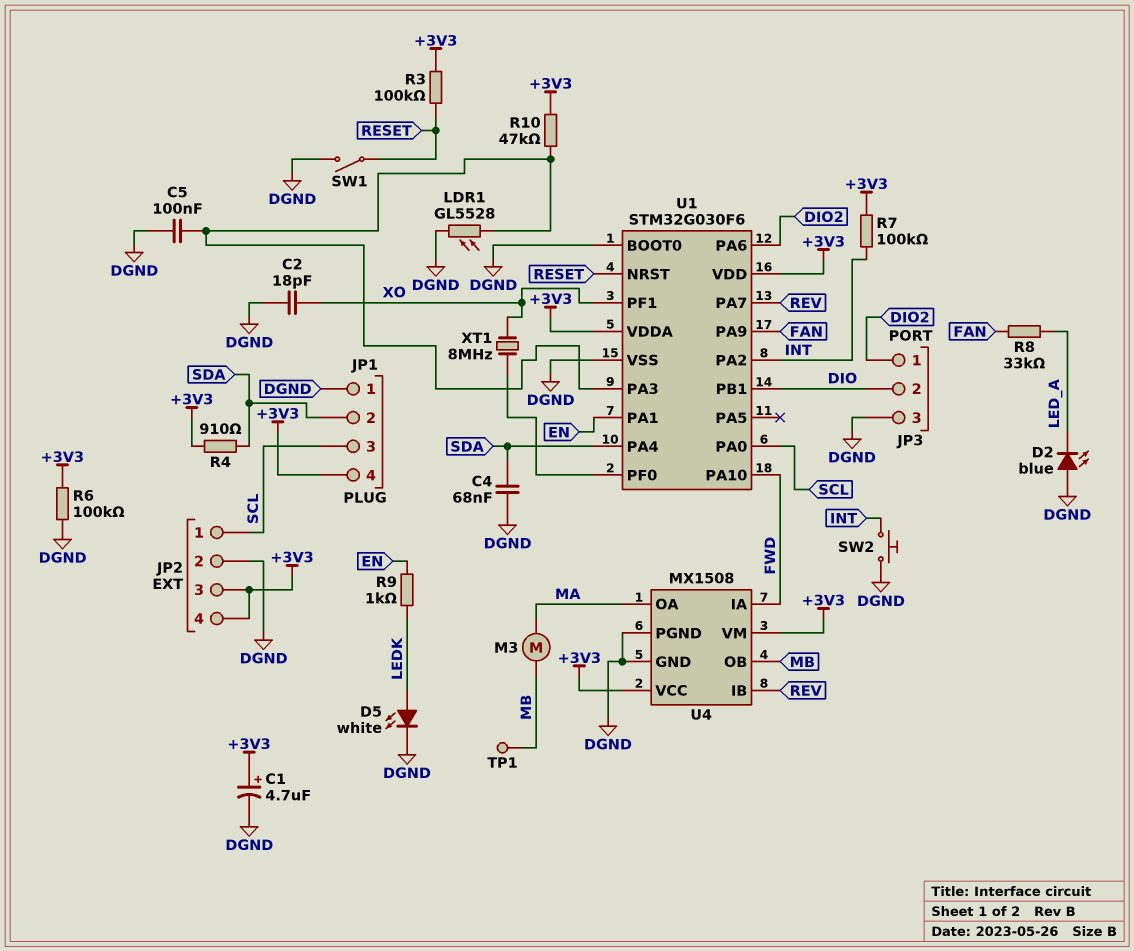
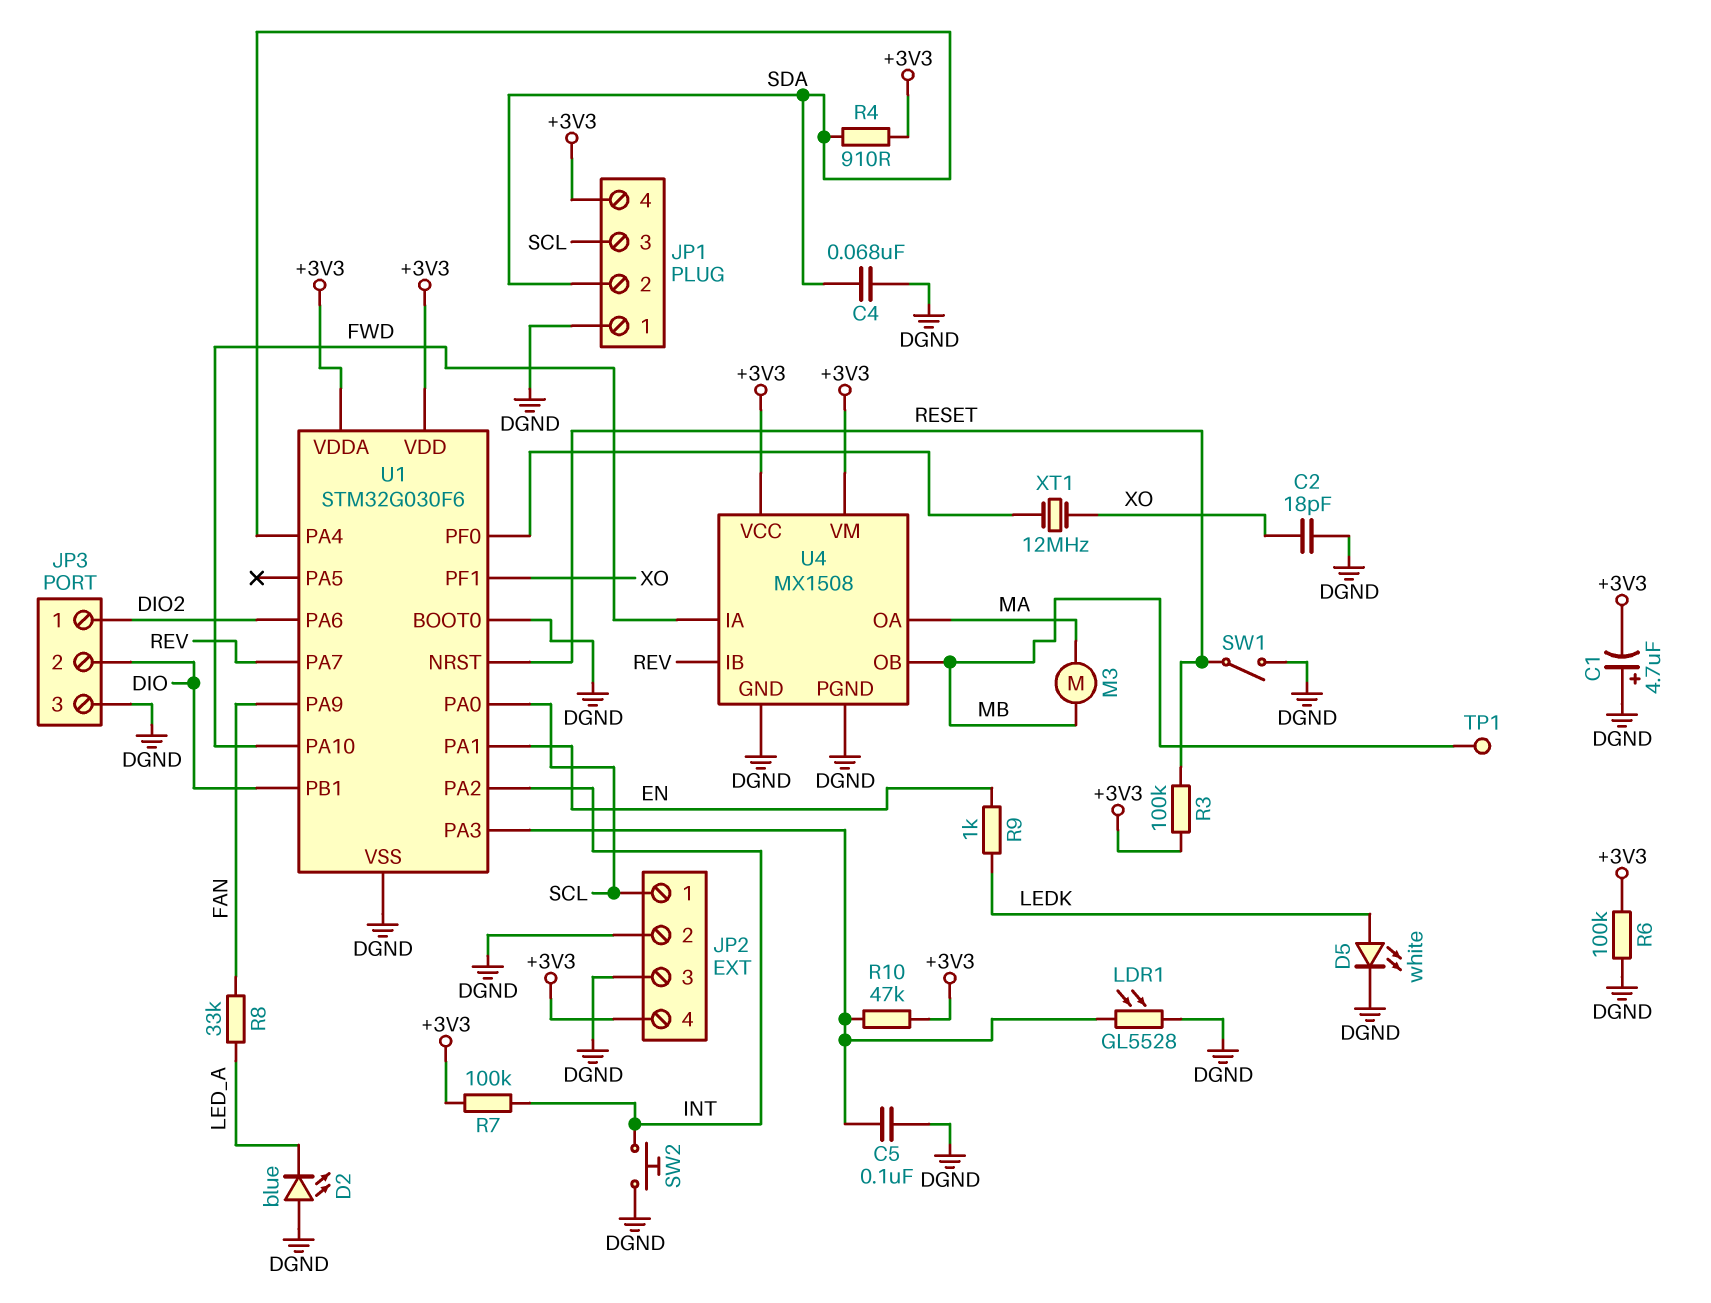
C1: 4.7uF (plus +3V3, minus DGND) -> 4.7uF (plus DGND, minus +3V3)
JP2 pin 3: +3V3 -> DGND
XT1: 8MHz (U1/PF0, XO) -> 12MHz (U1/PF0, XO)

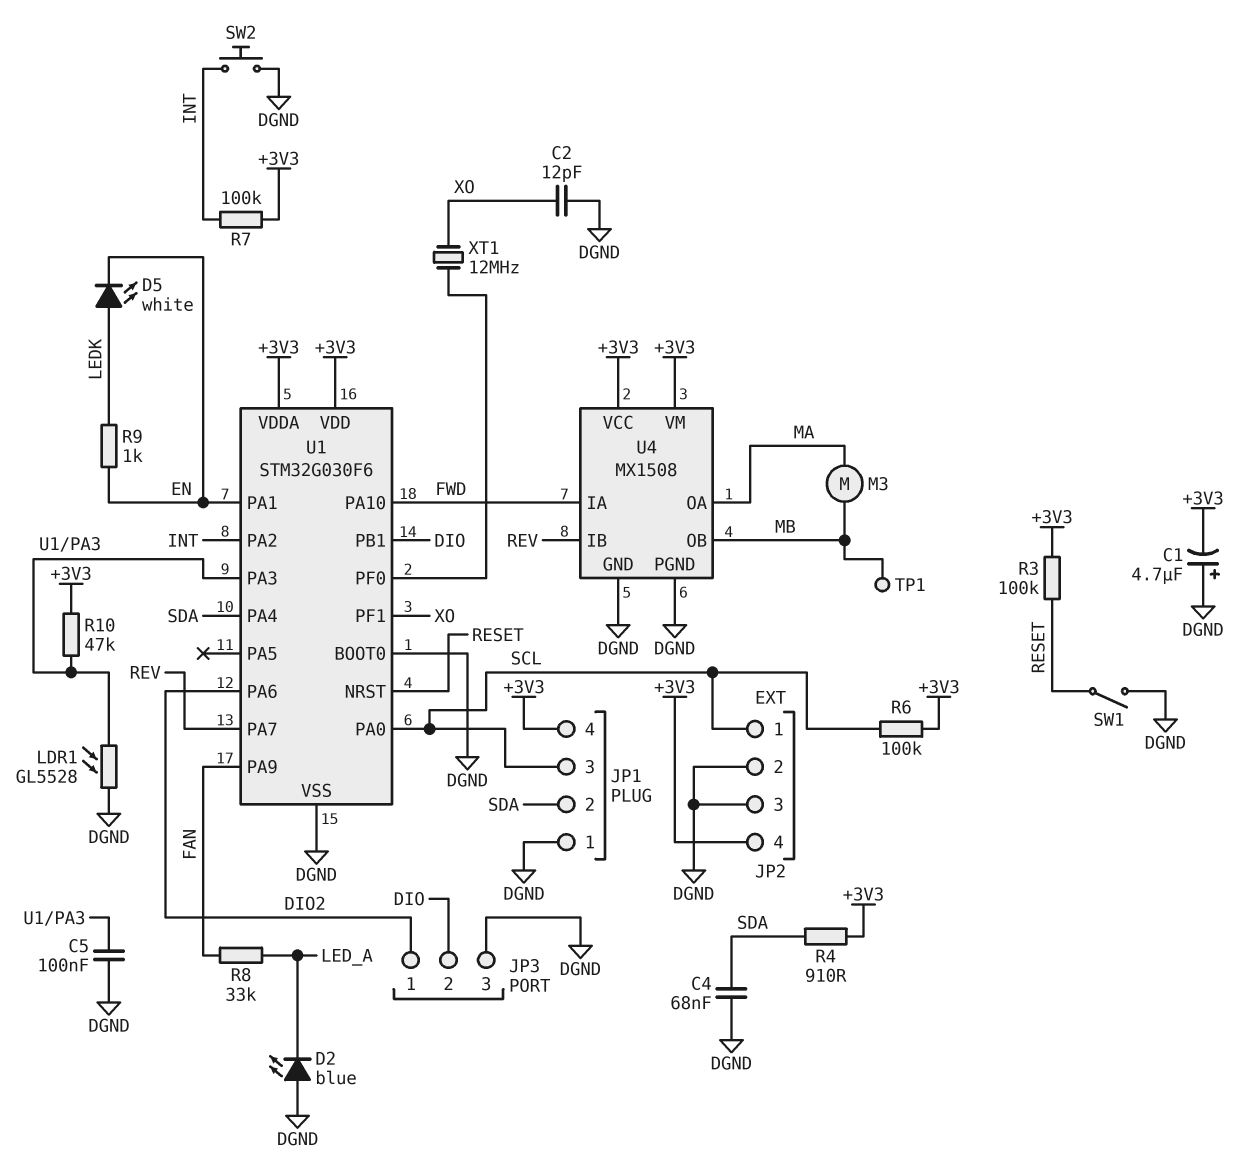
C2: 18pF (DGND, XO) -> 12pF (DGND, XO)
D5: LED white (A LEDK, K DGND) -> LED white (A LEDK, K EN)
R6: 100k (+3V3, DGND) -> 100k (+3V3, SCL)

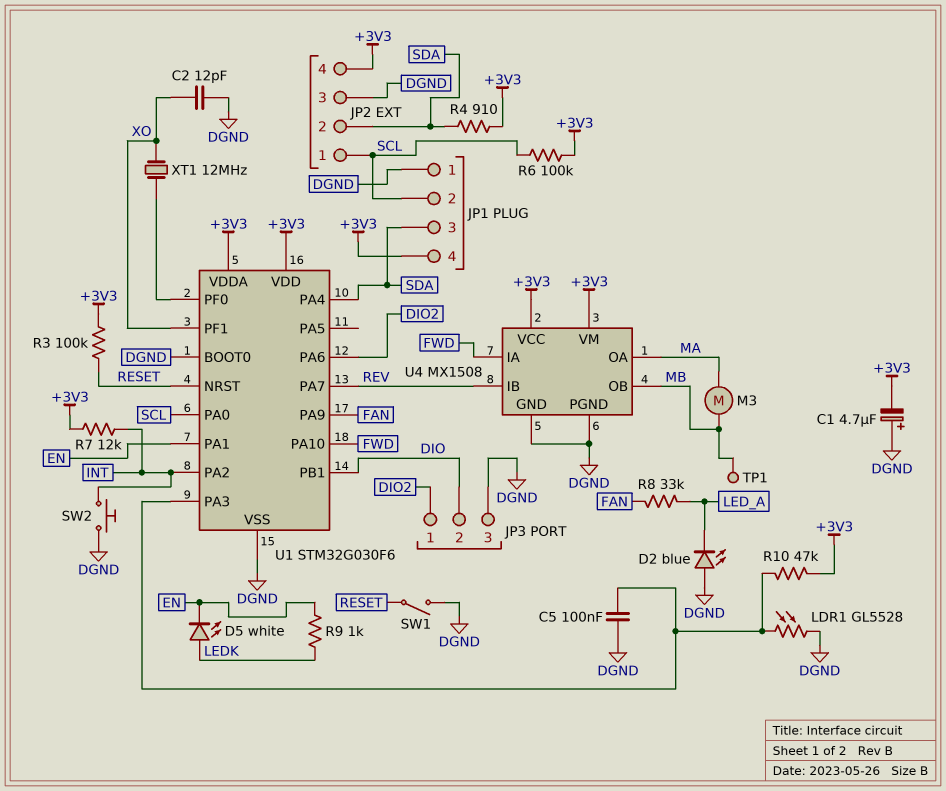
C4: 68nF (DGND, SDA) -> none
JP1 pin 2: SDA -> SCL
JP1 pin 3: SCL -> SDA
JP2 pin 2: DGND -> SDA
R7: 100k (+3V3, INT) -> 12k (+3V3, INT)

